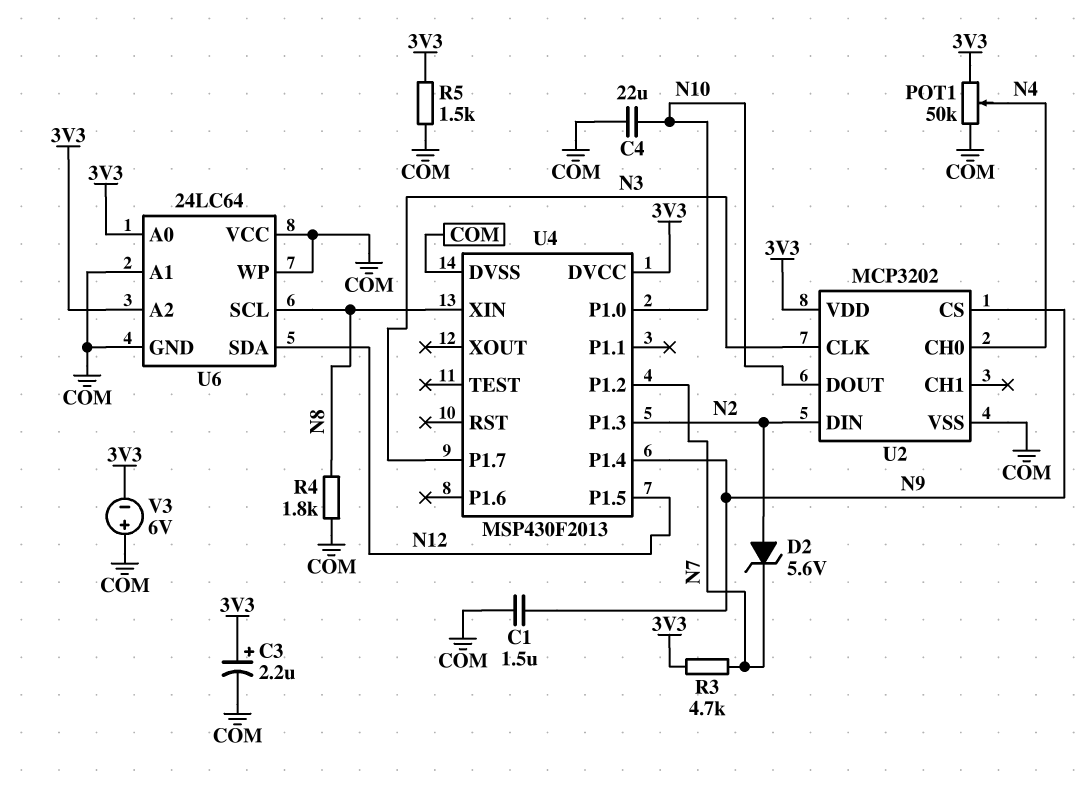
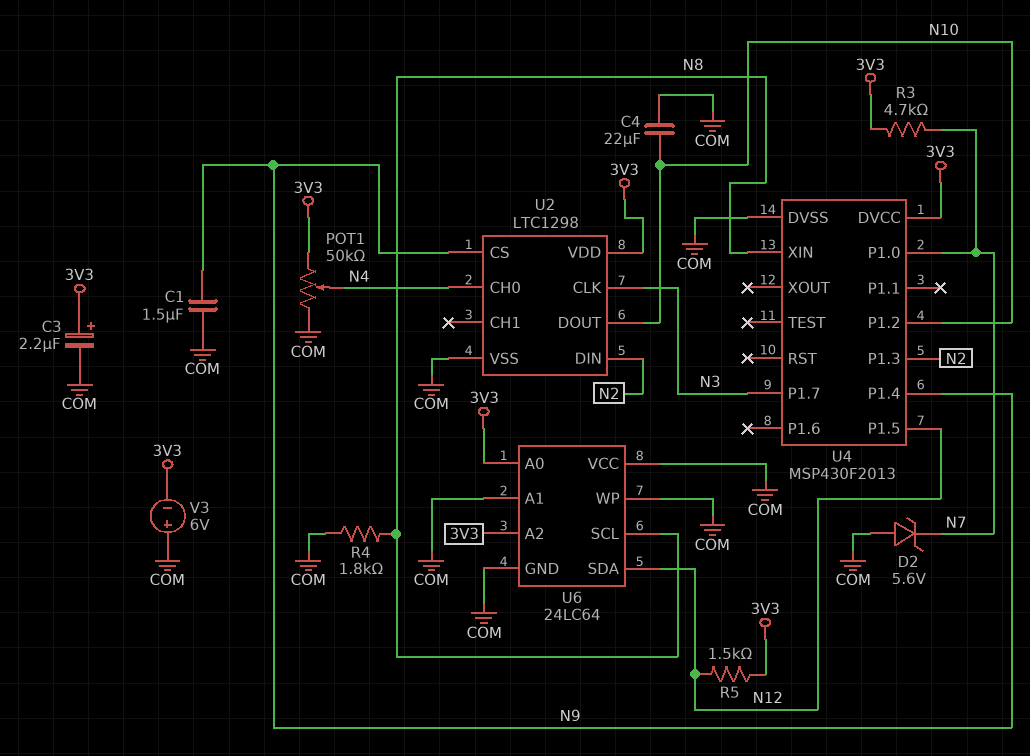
D2: zener 5.6V (A N2, K N7) -> zener 5.6V (A COM, K N7)
R5: 1.5k (3V3, COM) -> 1.5k (3V3, N12)
U2: MCP3202 -> LTC1298
U4 pin P1.0: N10 -> N7
U4 pin P1.2: N7 -> N10

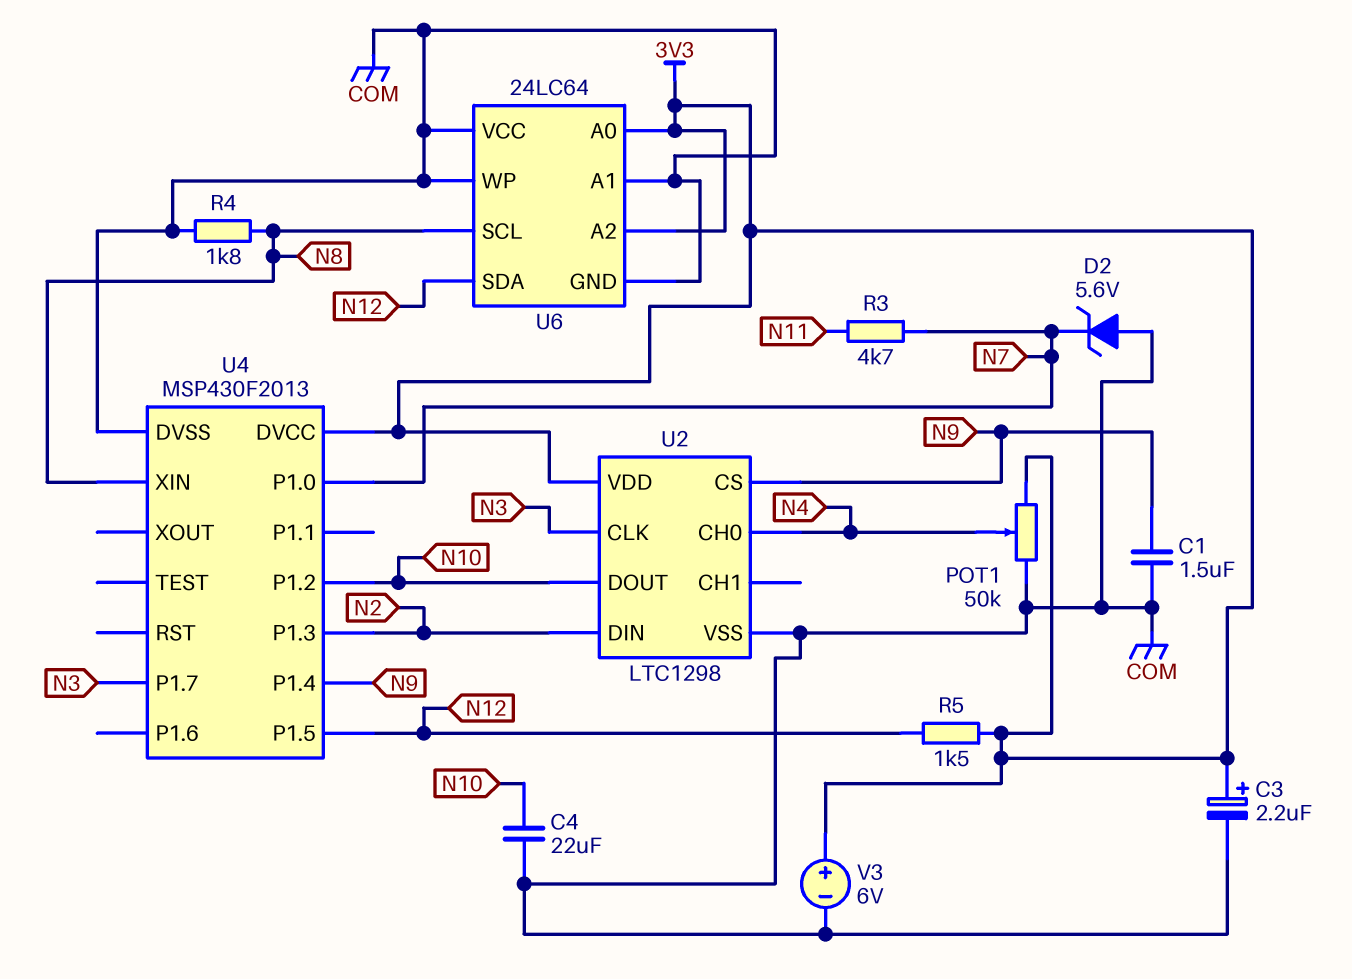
R3: 4.7k (3V3, N7) -> 4.7k (N7, N11)
V3: 6V (plus COM, minus 3V3) -> 6V (plus 3V3, minus COM)

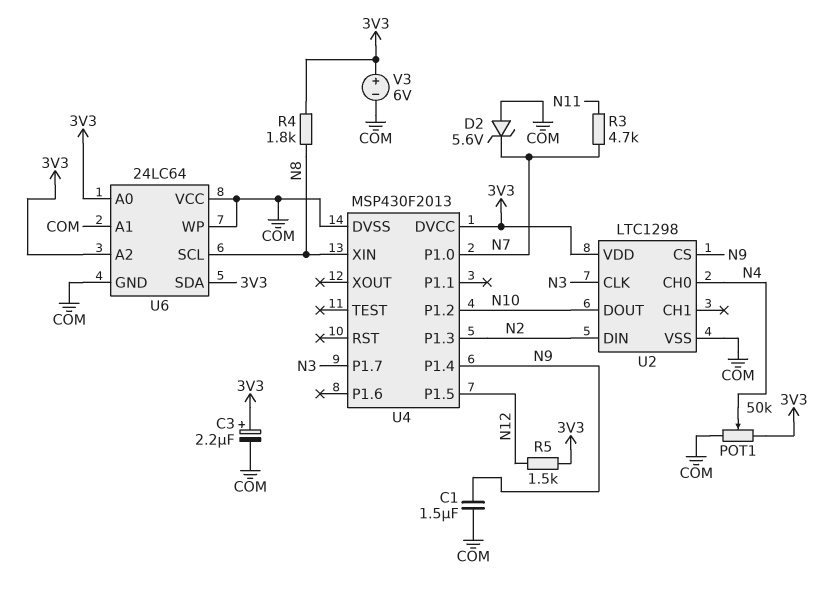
C4: 22uF (COM, N10) -> none
R4: 1.8k (COM, N8) -> 1.8k (3V3, N8)
U6 pin SDA: N12 -> 3V3

